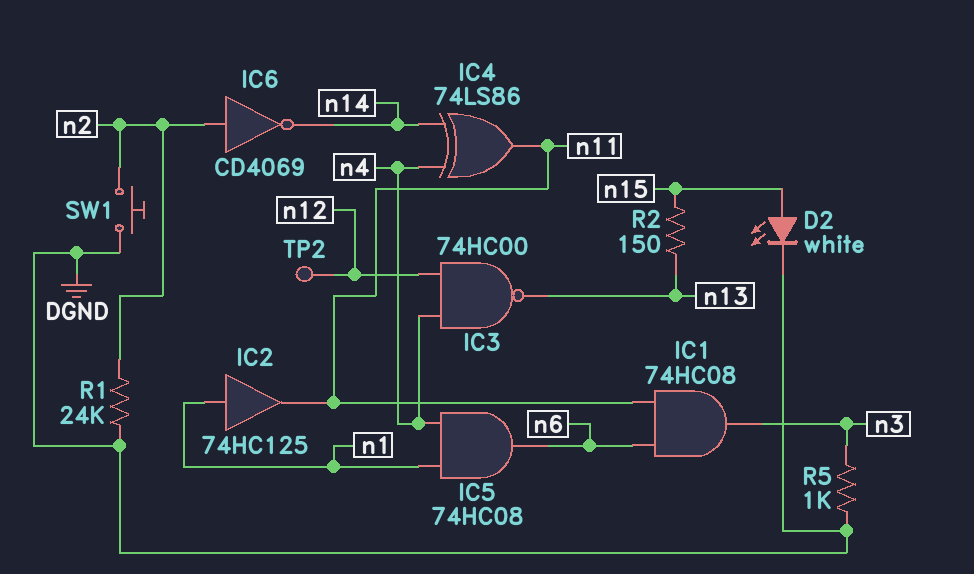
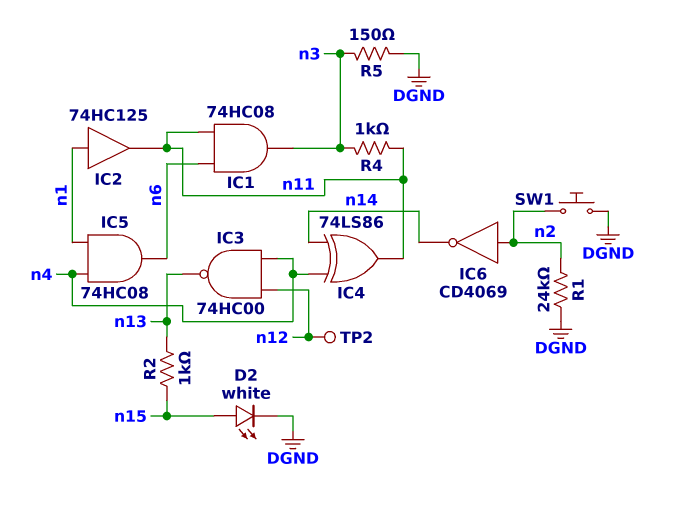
R2: 150 (n13, n15) -> 1k (n13, n15)
R4: none -> 1k (n3, n11)
R5: 1k (DGND, n3) -> 150 (DGND, n3)

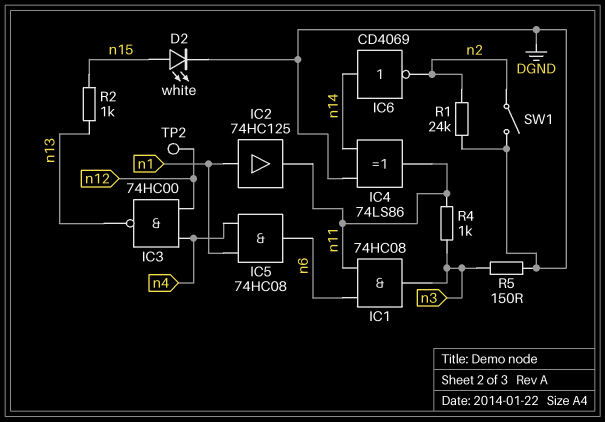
IC4: XOR 74LS86 (in n4, in n14, out n11) -> XOR 74LS86 (in DGND, in n14, out n11)
IC6: NOT CD4069 (in n2, out n14) -> NOT CD4069 (in n14, out n2)
SW1: button (DGND, n2) -> switch (DGND, n2)

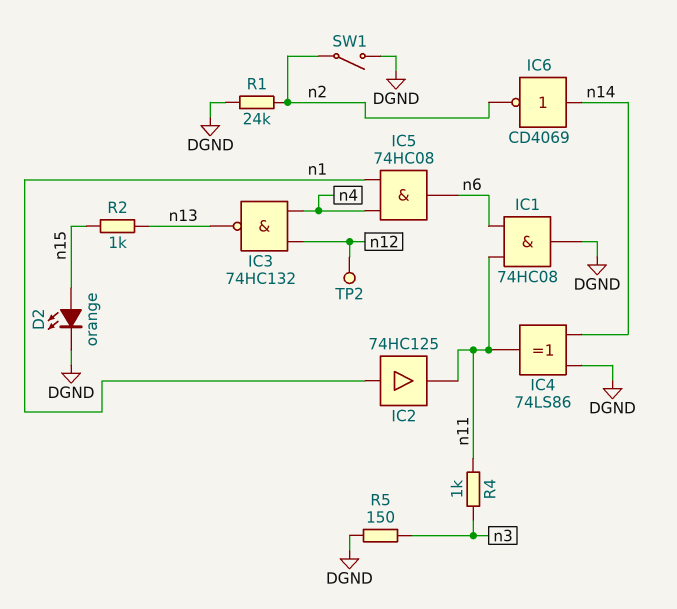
D2: LED white (A n15, K DGND) -> LED orange (A n15, K DGND)
IC1: AND 74HC08 (in n6, in n11, out n3) -> AND 74HC08 (in n6, in n11, out DGND)
IC3: NAND 74HC00 (in n4, in n12, out n13) -> NAND 74HC132 (in n4, in n12, out n13)

